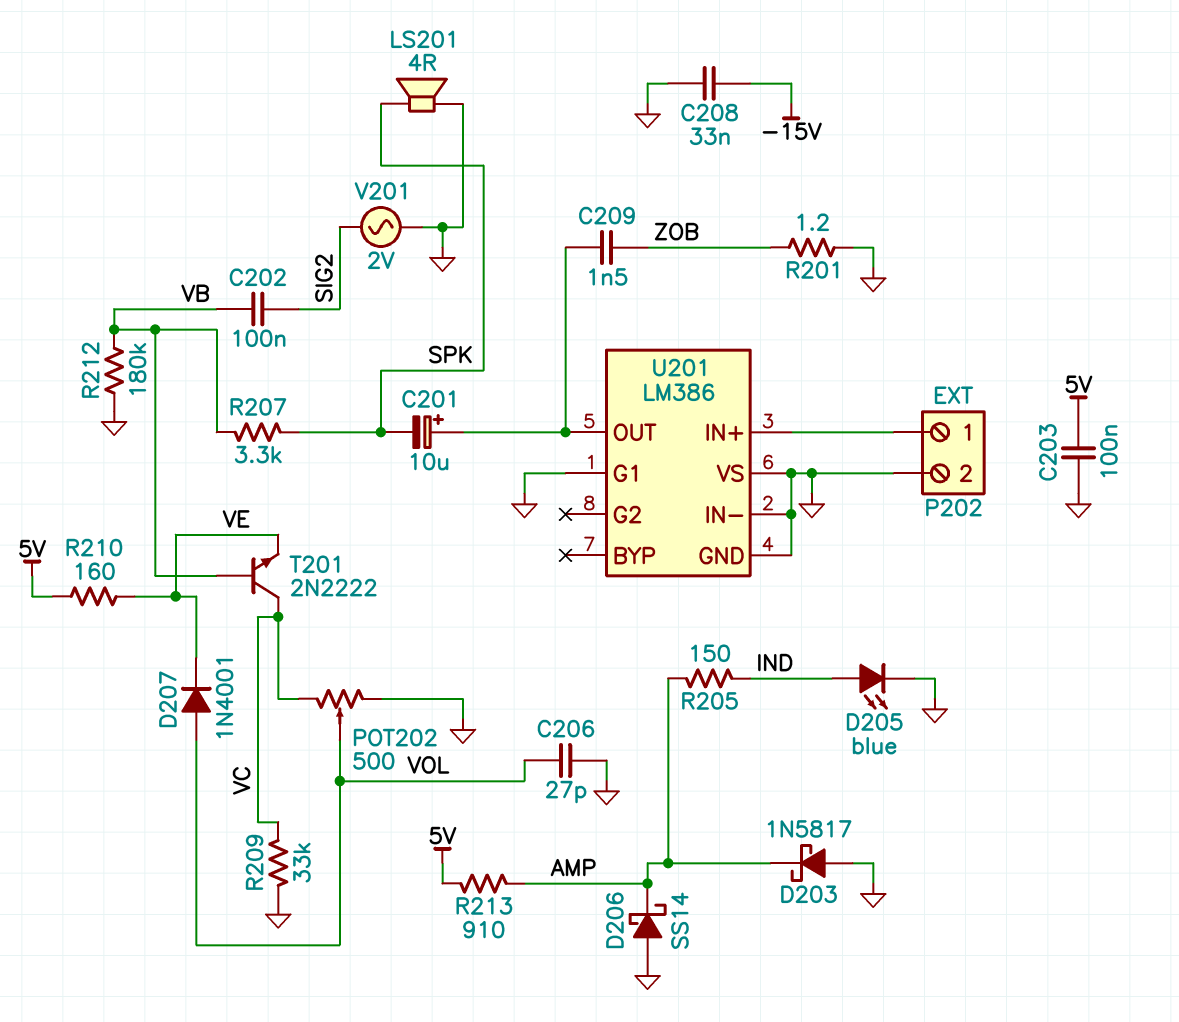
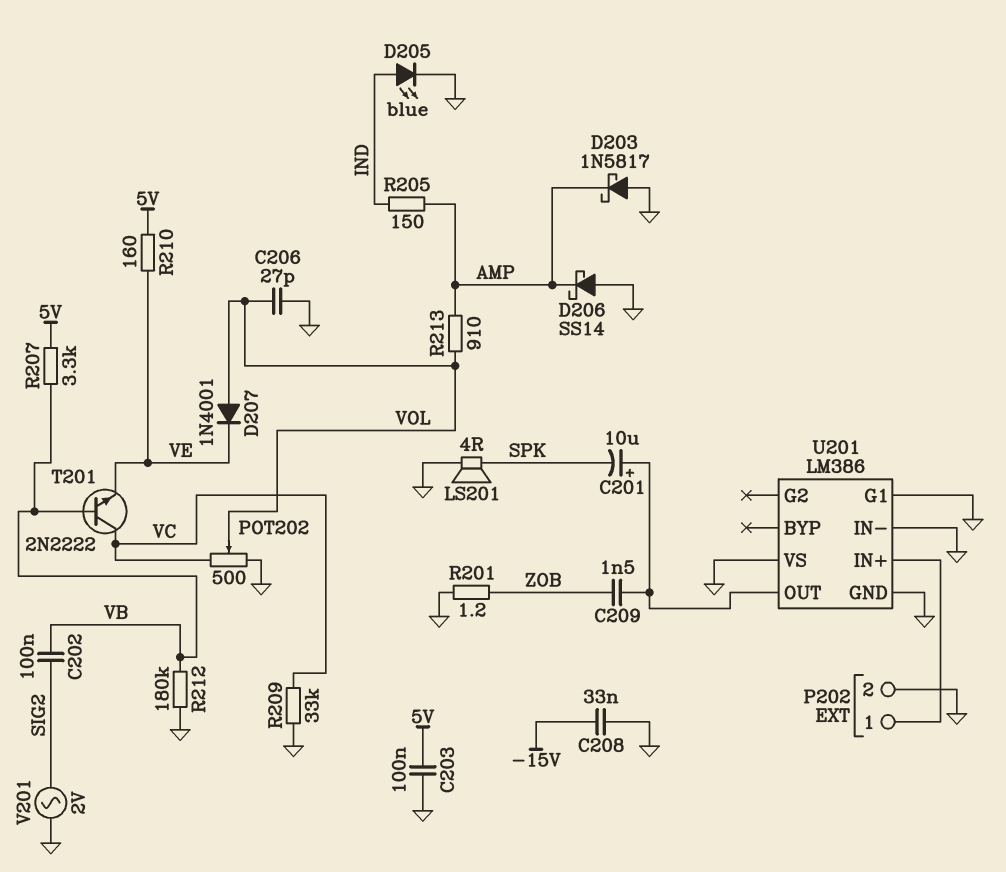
R207: 3.3k (SPK, VB) -> 3.3k (5V, VB)
R213: 910 (5V, AMP) -> 910 (AMP, VOL)

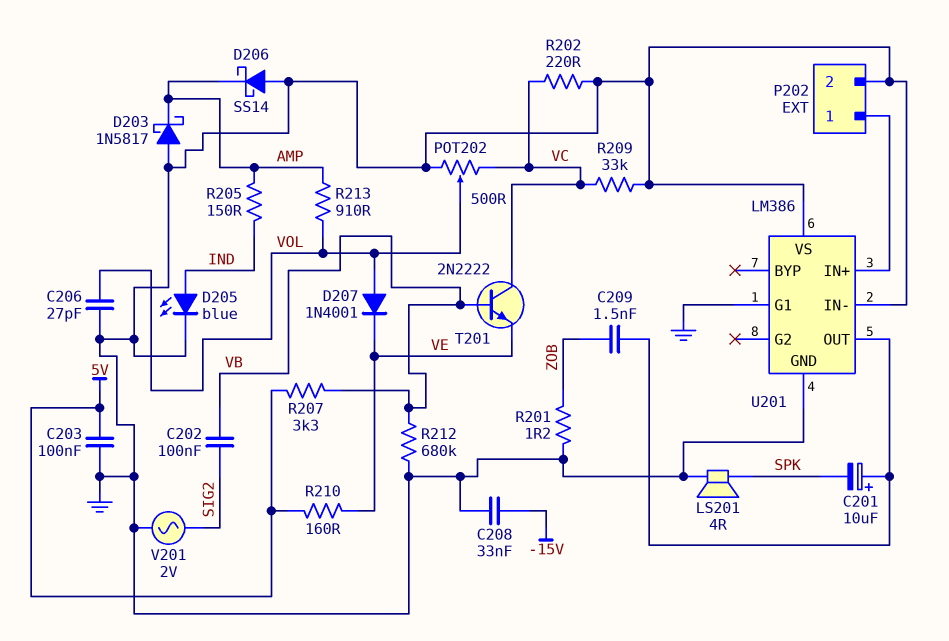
R202: none -> 220 (GND, VC)
R212: 180k (GND, VB) -> 680k (GND, VB)

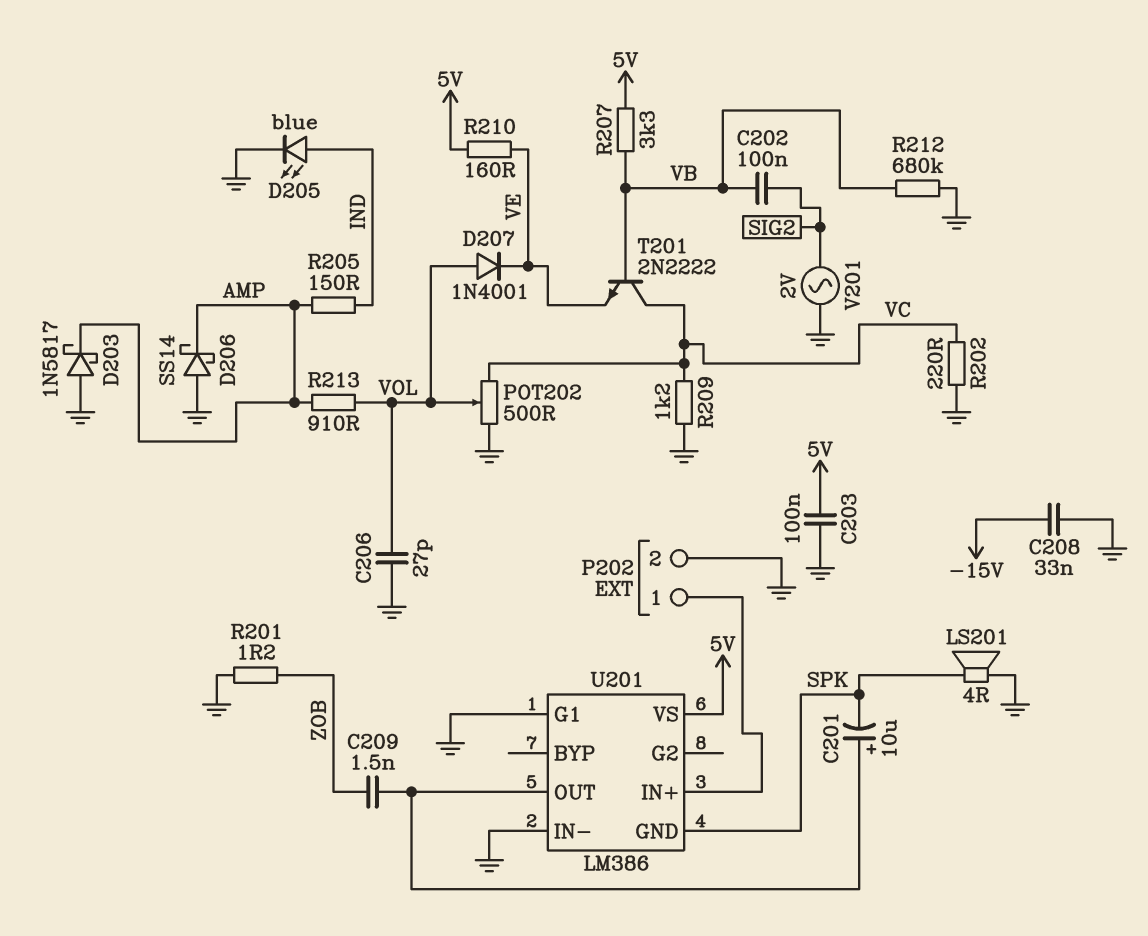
R209: 33k (GND, VC) -> 1.2k (GND, VC)
U201 pin GND: GND -> SPK
U201 pin VS: GND -> 5V

